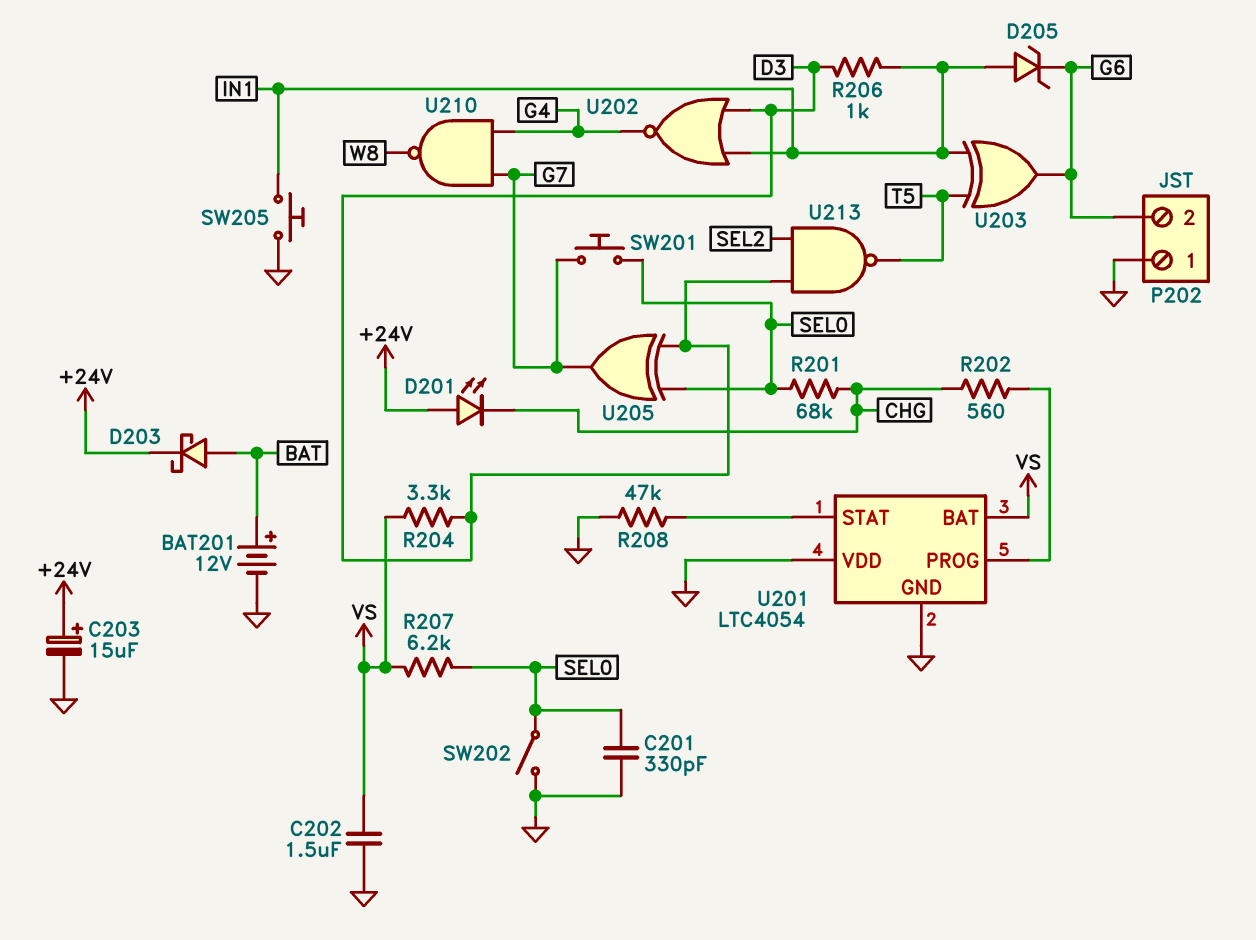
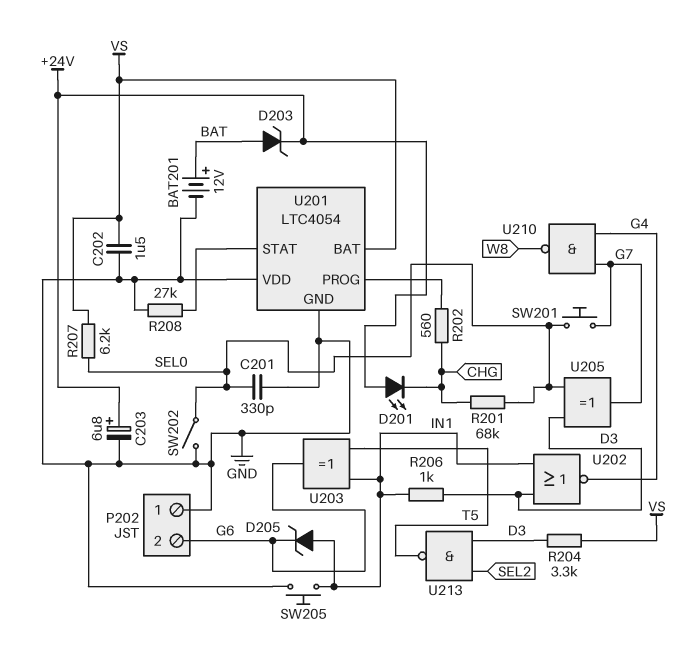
C203: 15uF (plus +24V, minus GND) -> 6.8uF (plus +24V, minus GND)
D203: schottky (A BAT, K +24V) -> zener (A BAT, K +24V)
R208: 47k (GND, U201/STAT) -> 27k (GND, U201/STAT)

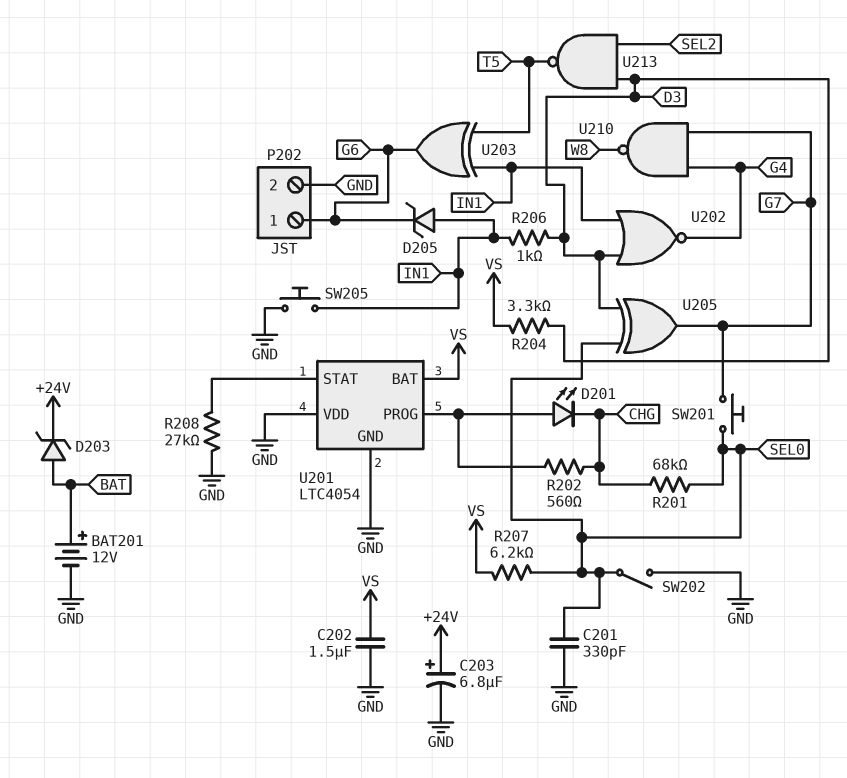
D201: LED (A +24V, K CHG) -> LED (A U201/PROG, K CHG)
P202 pin 1: GND -> G6
P202 pin 2: G6 -> GND

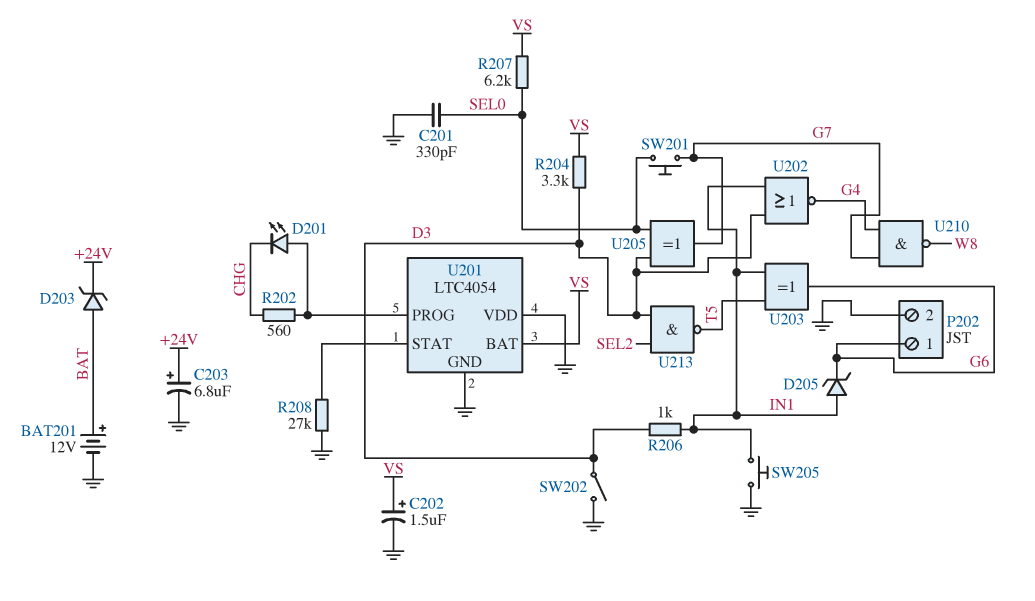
C202: 1.5uF (GND, VS) -> 1.5uF (plus VS, minus GND)
R201: 68k (CHG, SEL0) -> none
SW202: switch (GND, SEL0) -> switch (D3, GND)

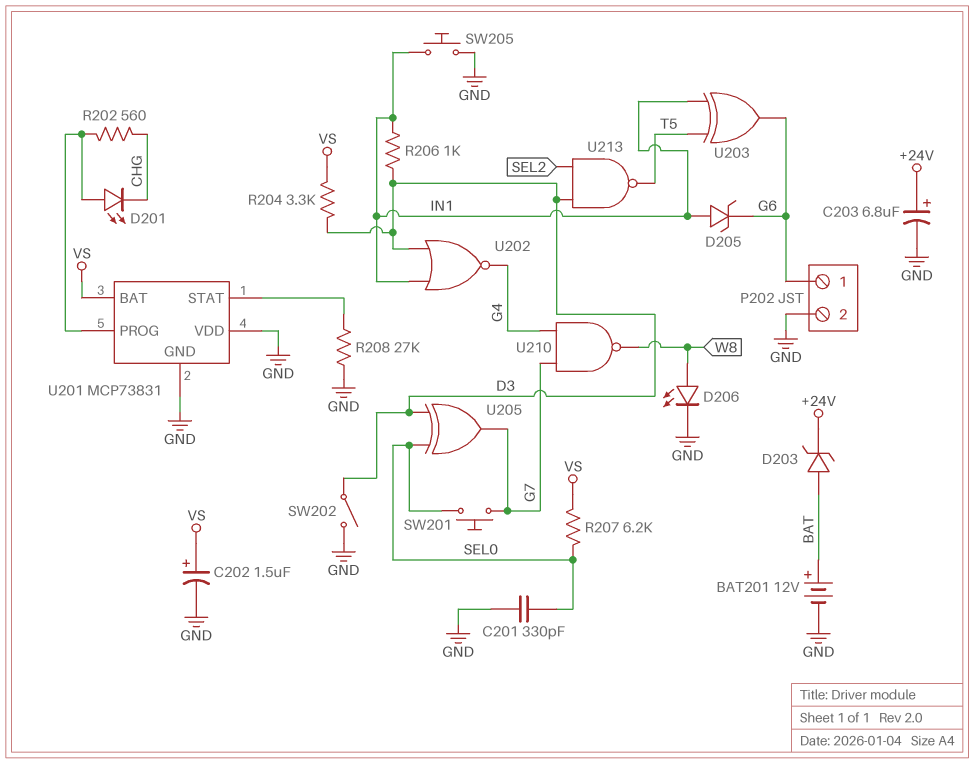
D206: none -> LED (A W8, K GND)
U201: LTC4054 -> MCP73831

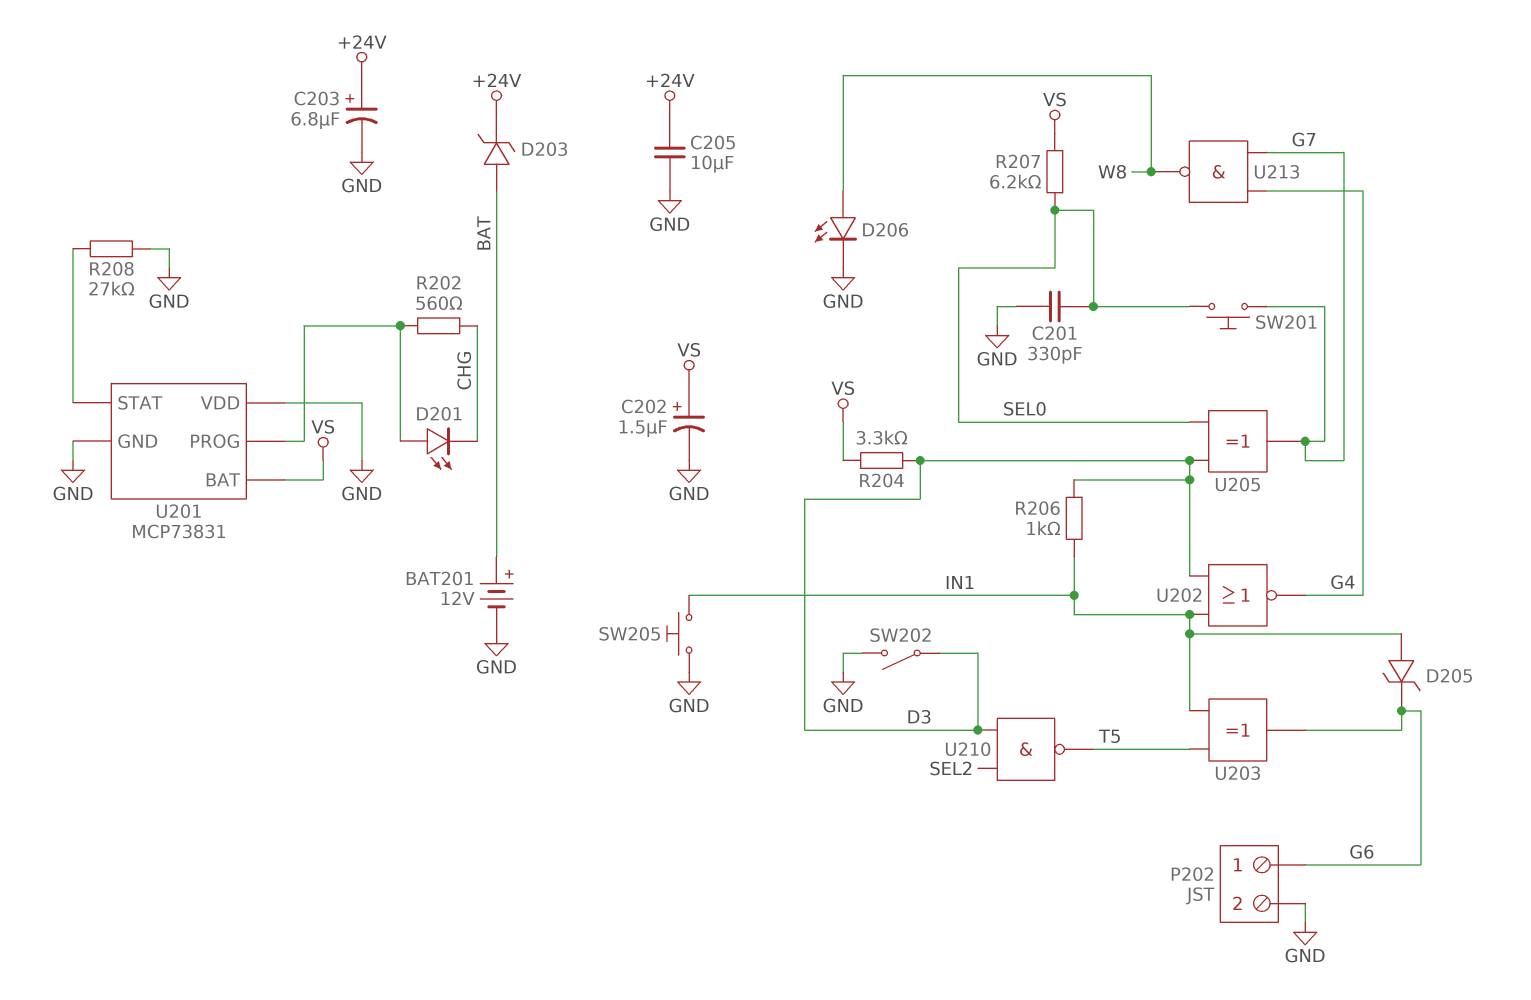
C205: none -> 10uF (+24V, GND)
U210: NAND (in G4, in G7, out W8) -> NAND (in D3, in SEL2, out T5)
U213: NAND (in D3, in SEL2, out T5) -> NAND (in G4, in G7, out W8)

